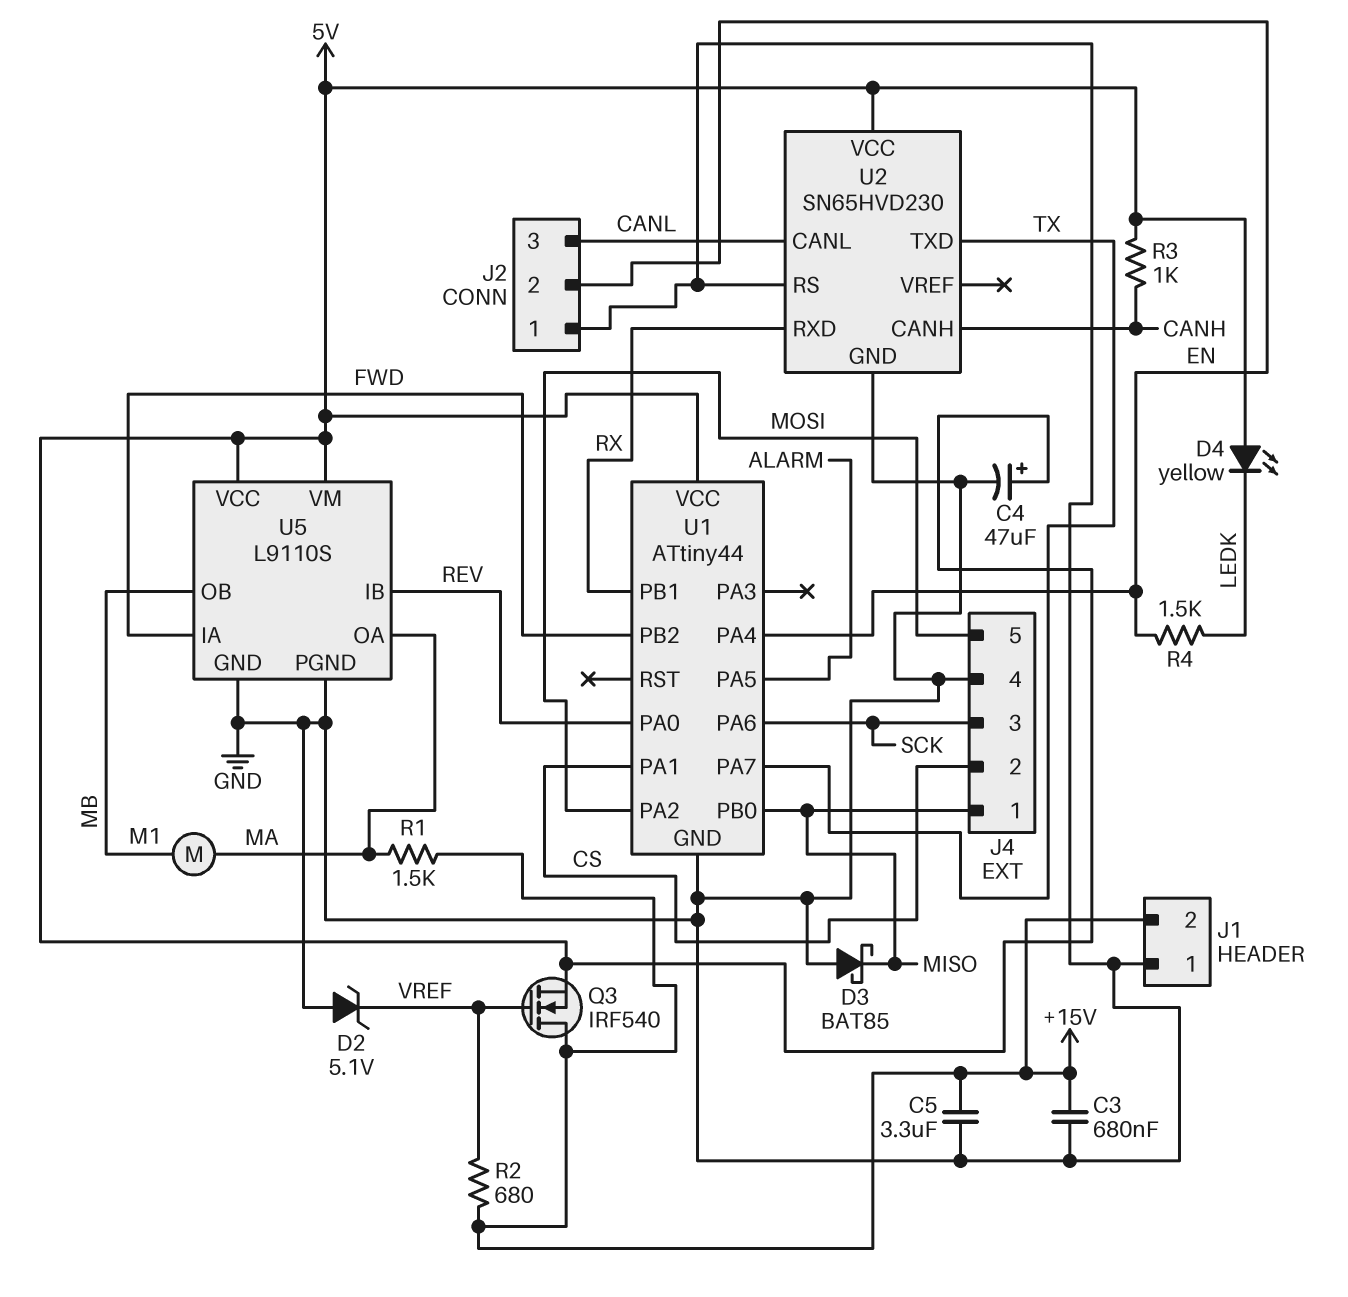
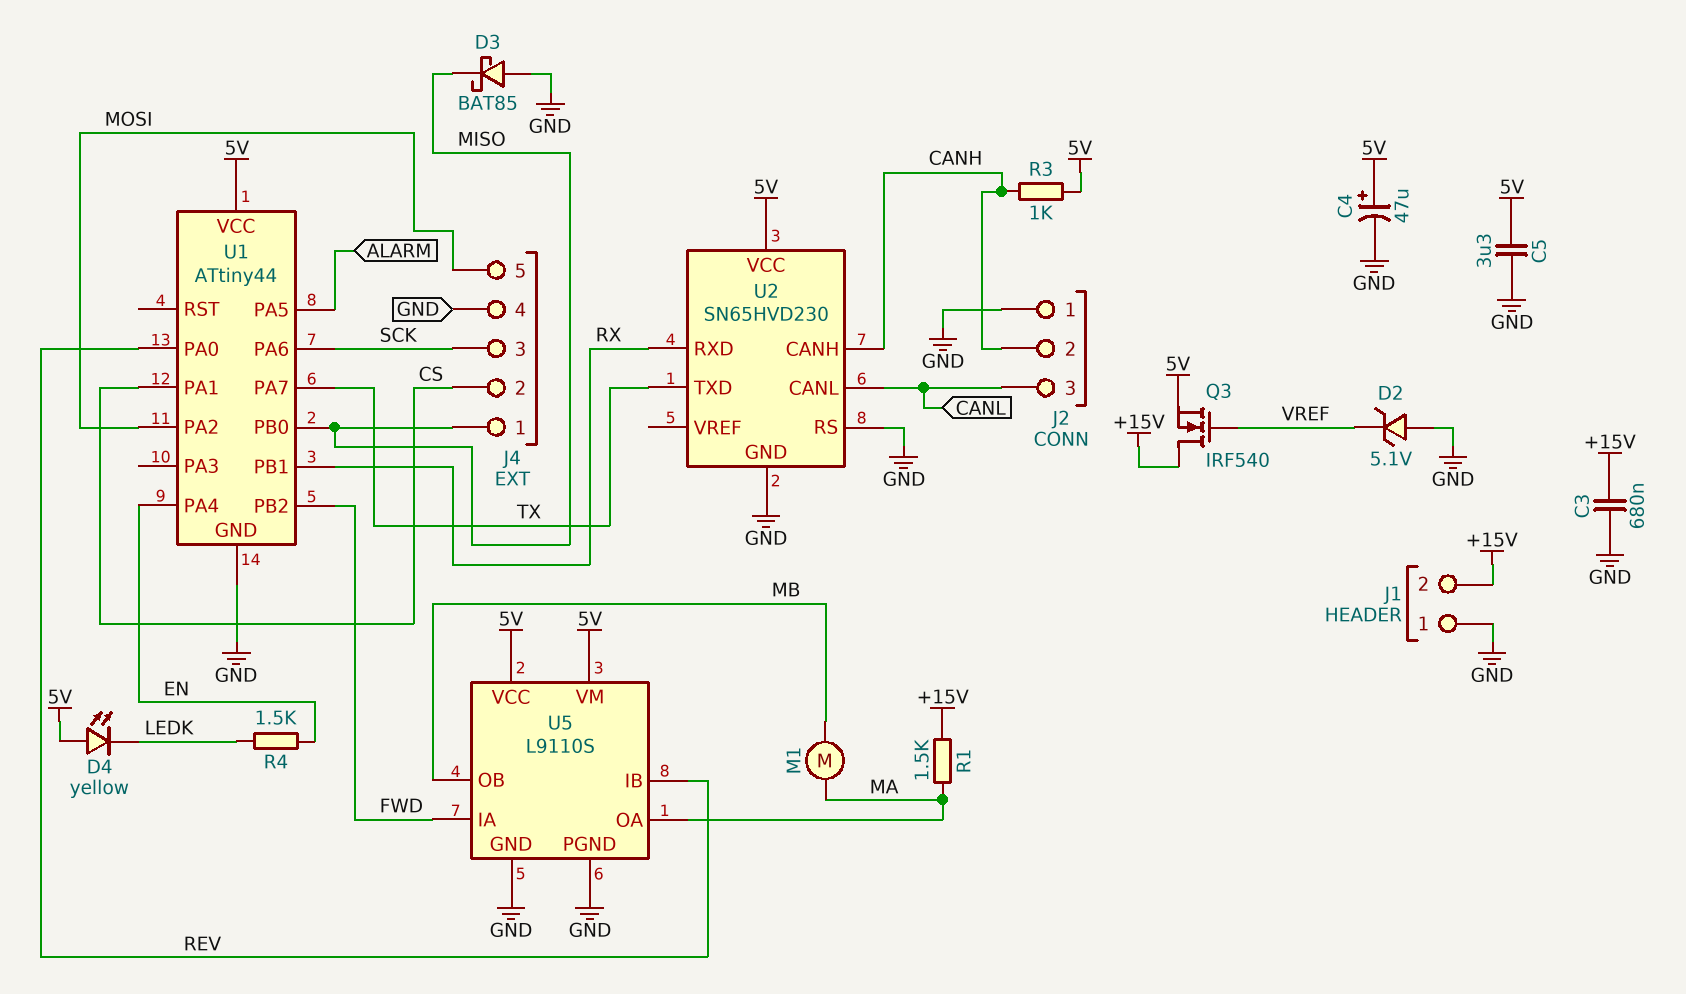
C5: 3.3uF (+15V, GND) -> 3.3uF (5V, GND)
J2 pin 2: EN -> CANH
R2: 680 (+15V, VREF) -> none

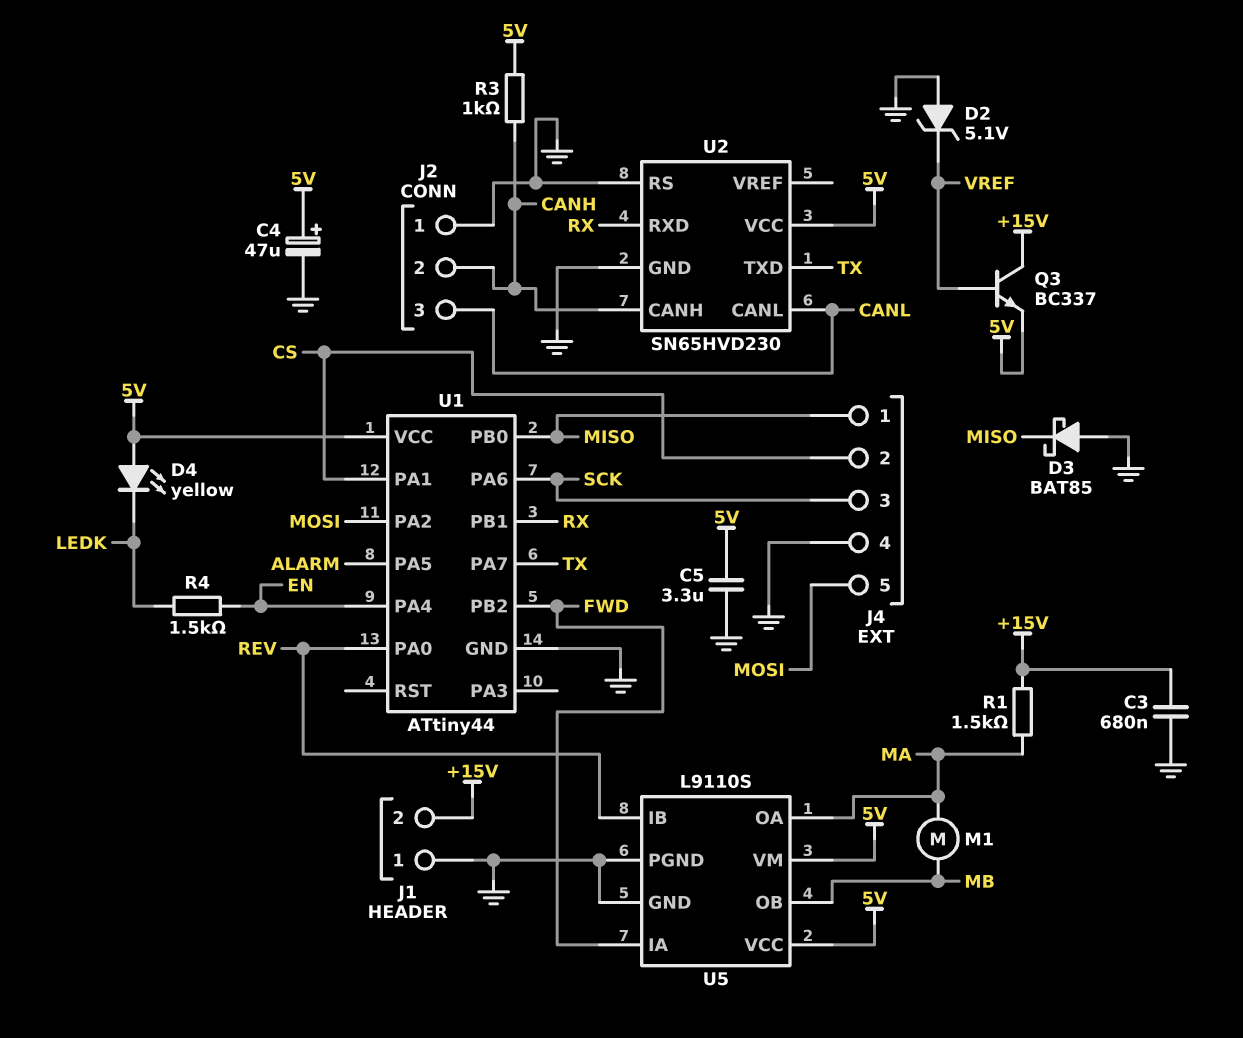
Q3: NMOS IRF540 (G VREF, D +15V, S 5V) -> NPN BC337 (B VREF, C +15V, E 5V)

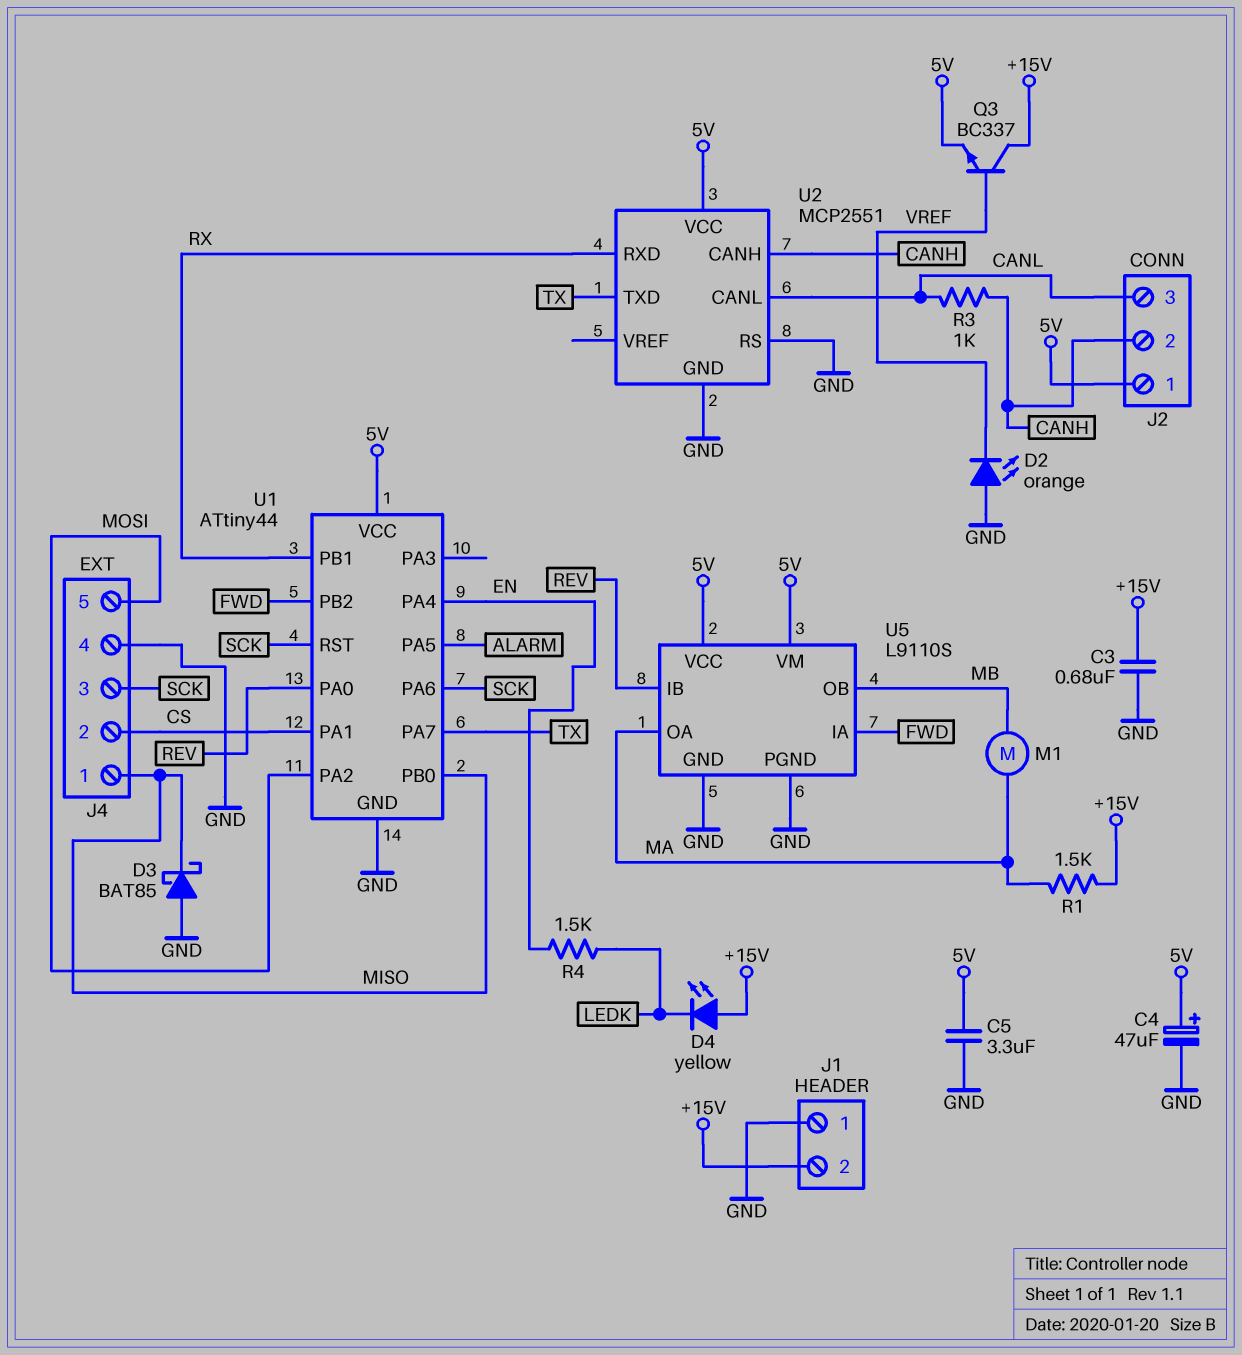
D2: zener 5.1V (A GND, K VREF) -> LED orange (A GND, K VREF)
D4: LED yellow (A 5V, K LEDK) -> LED yellow (A +15V, K LEDK)
J2 pin 1: GND -> 5V
R3: 1k (5V, CANH) -> 1k (CANH, CANL)
U1 pin RST: none -> SCK
U2: SN65HVD230 -> MCP2551

